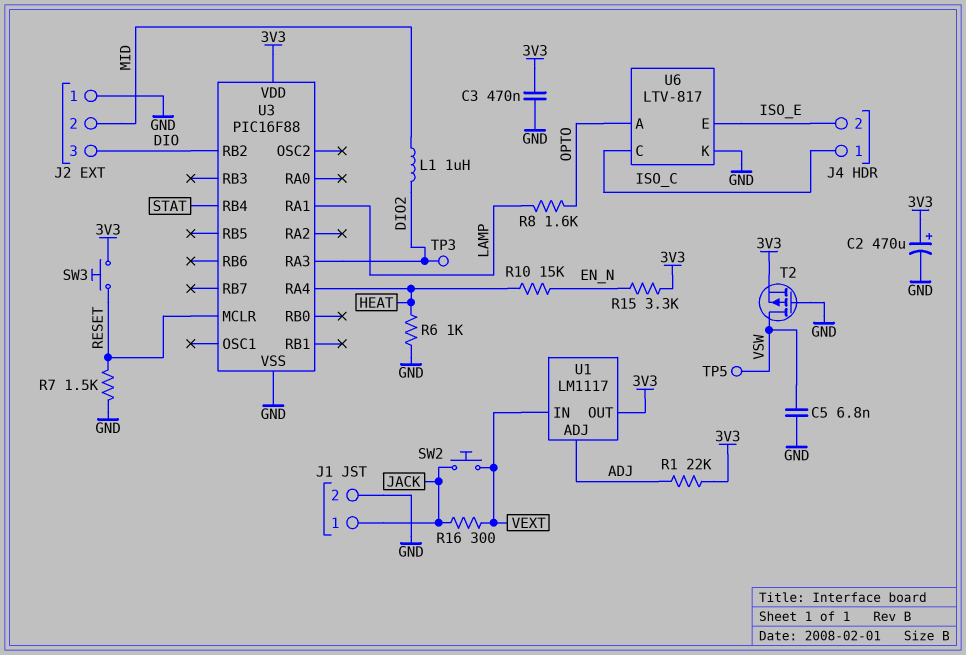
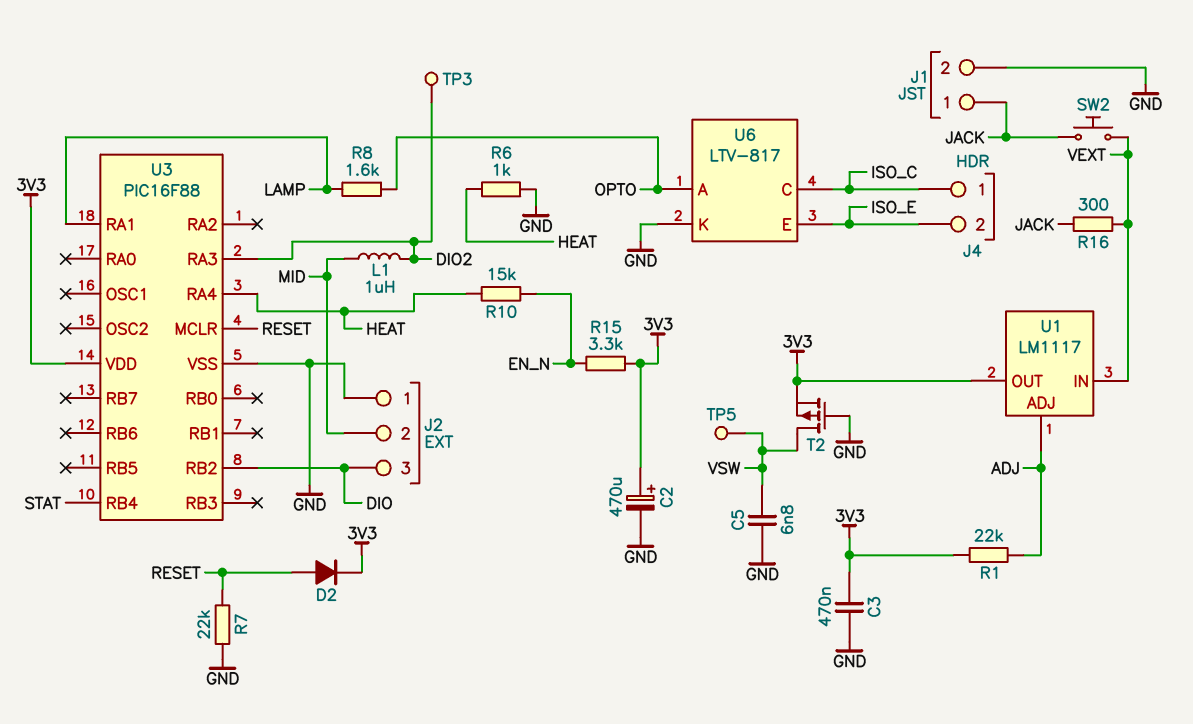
D2: none -> diode (A RESET, K 3V3)
R7: 1.5k (GND, RESET) -> 22k (GND, RESET)
SW3: button (3V3, RESET) -> none

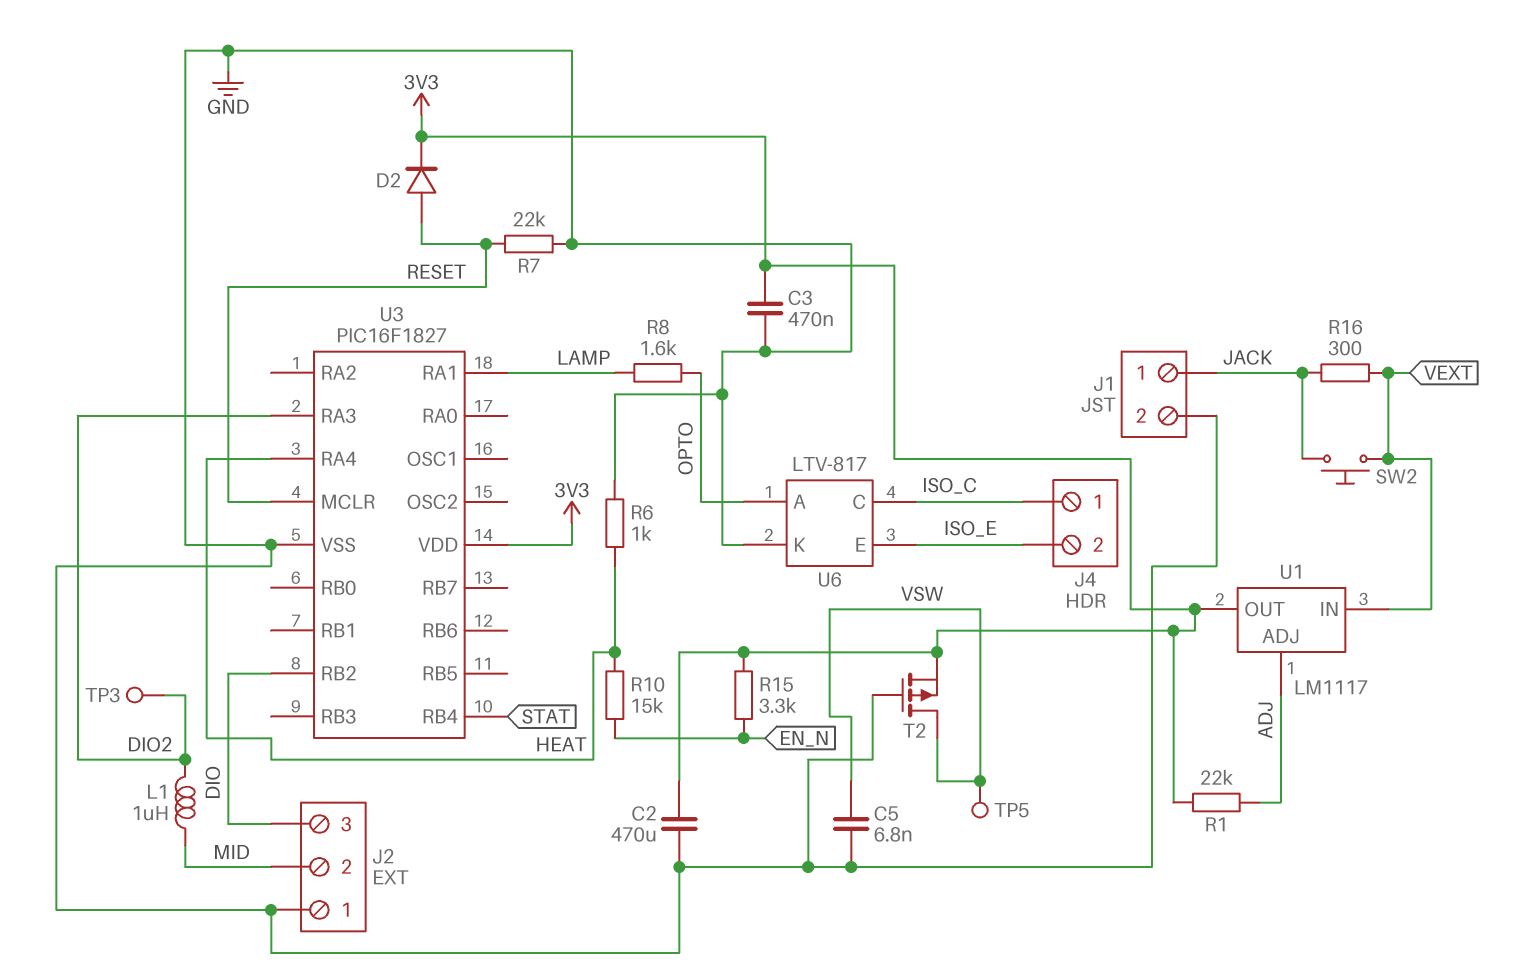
C2: 470uF (plus 3V3, minus GND) -> 470uF (3V3, GND)
U3: PIC16F88 -> PIC16F1827

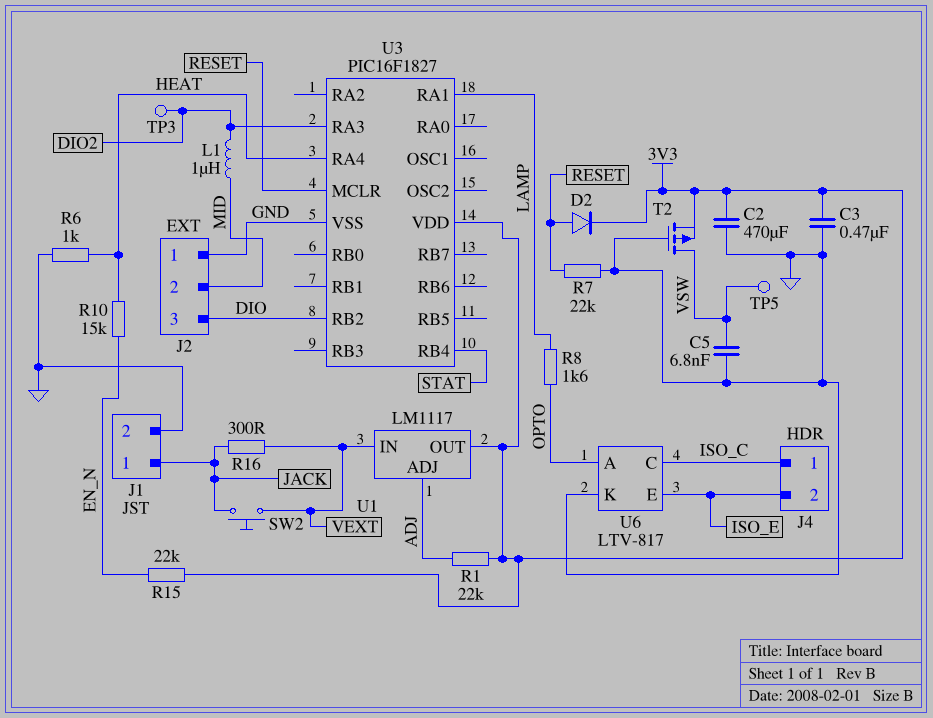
R15: 3.3k (3V3, EN_N) -> 22k (3V3, EN_N)

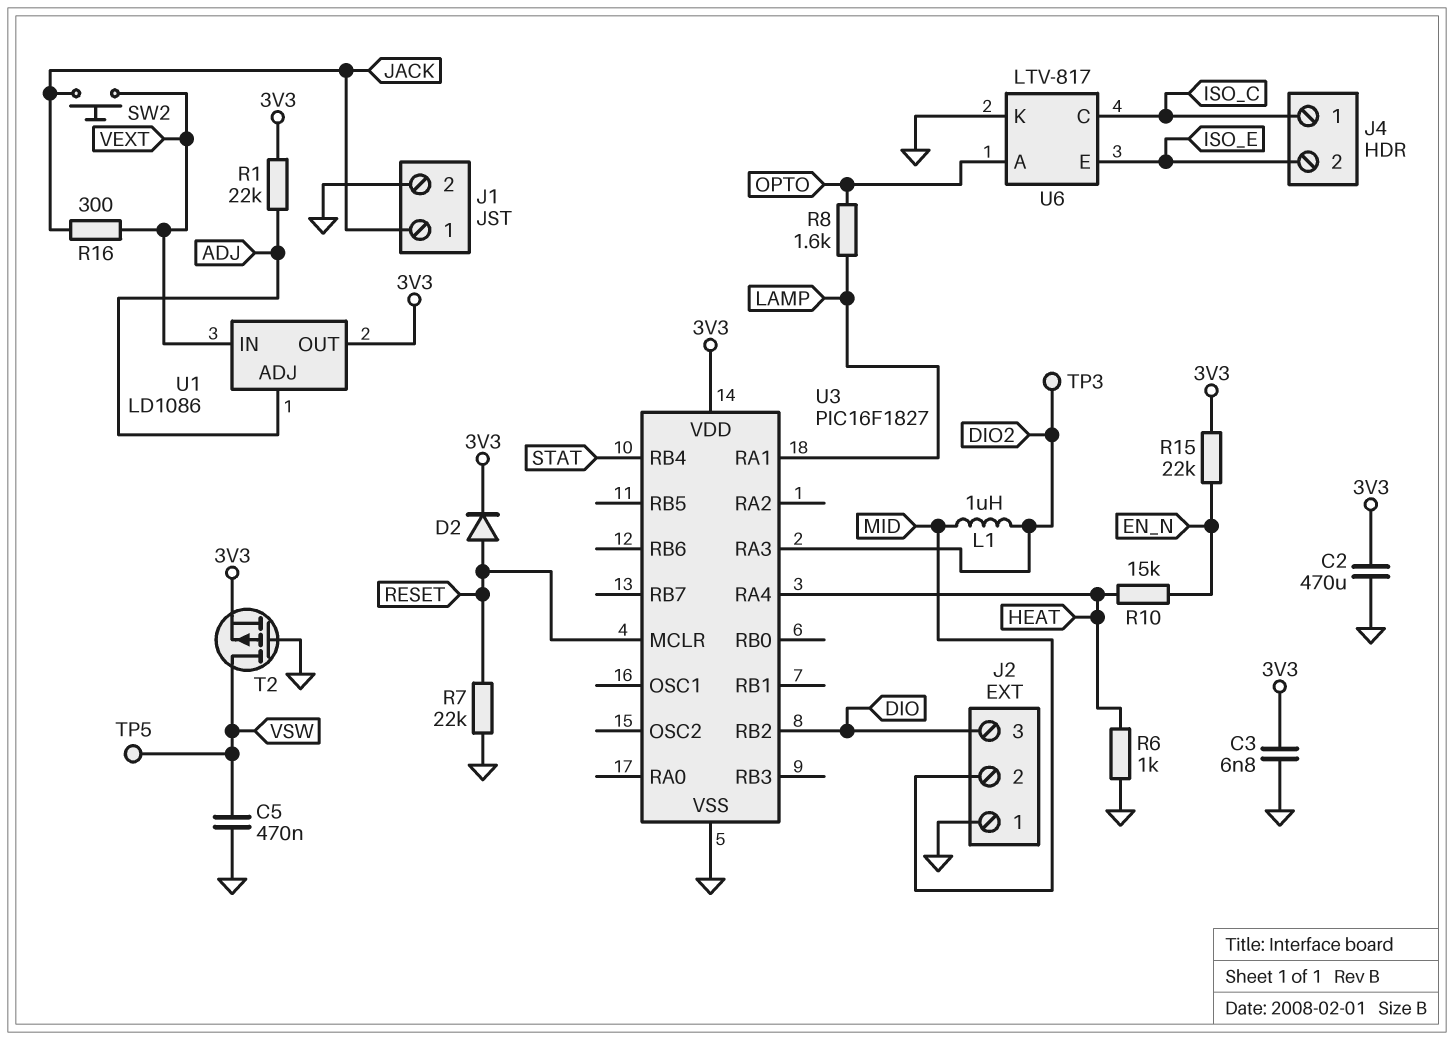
C3: 470nF (3V3, GND) -> 6.8nF (3V3, GND)
C5: 6.8nF (GND, VSW) -> 470nF (GND, VSW)
U1: LM1117 -> LD1086

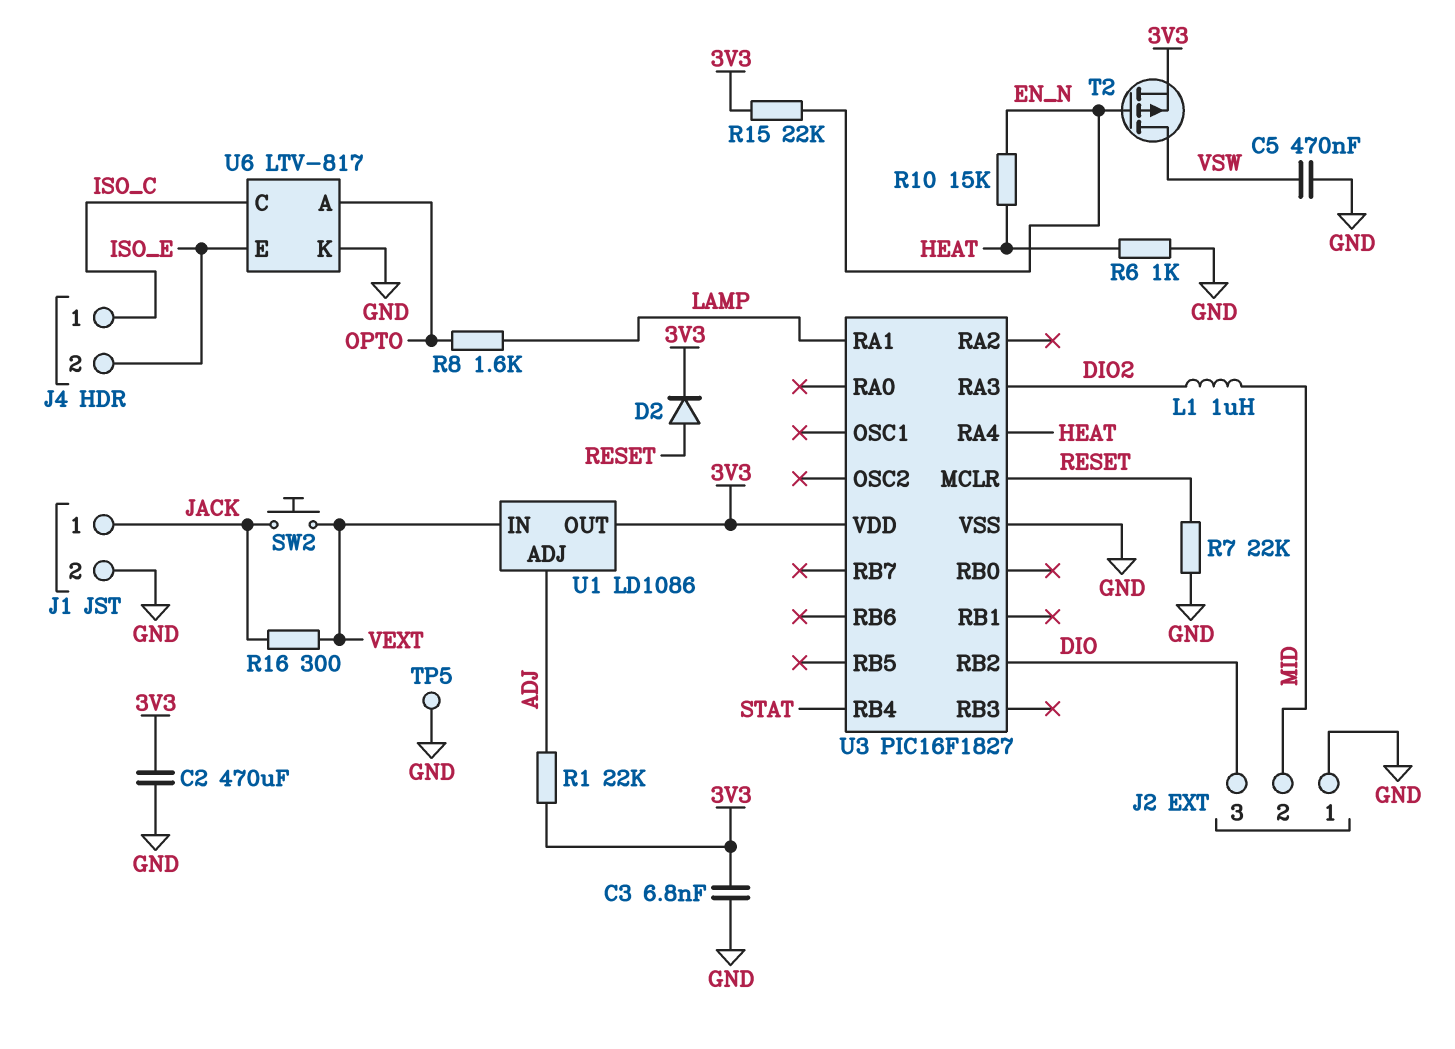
T2: PMOS (G GND, D VSW, S 3V3) -> PMOS (G EN_N, D VSW, S 3V3)
TP3: test point (DIO2) -> none
TP5: test point (VSW) -> test point (GND)

